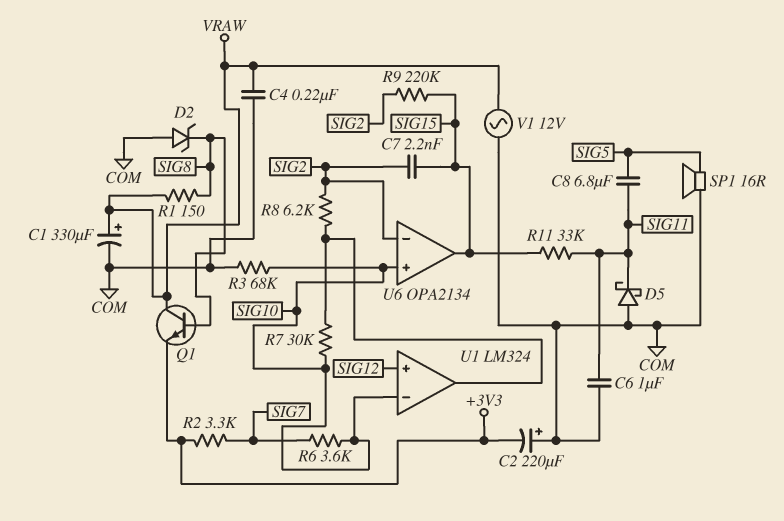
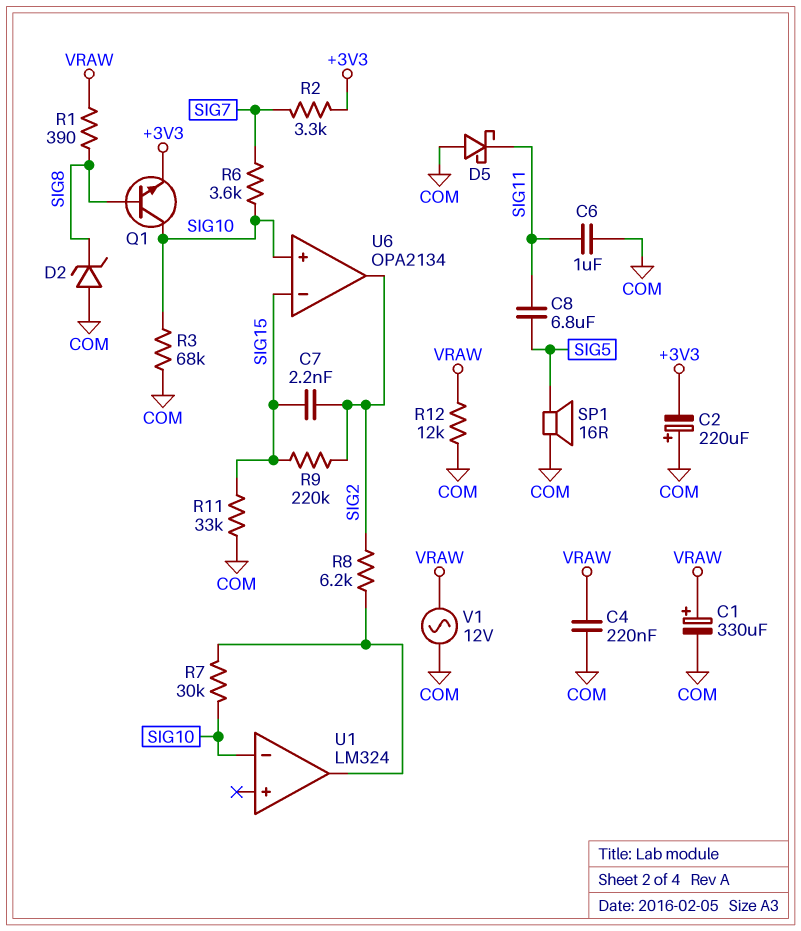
Q1: NPN (B SIG8, C VRAW, E +3V3) -> NPN (B SIG8, C SIG10, E +3V3)
R1: 150 (SIG8, VRAW) -> 390 (SIG8, VRAW)
R11: 33k (SIG11, SIG15) -> 33k (COM, SIG15)
R12: none -> 12k (COM, VRAW)
U1 pin in+: SIG12 -> none
U6 pin in-: SIG2 -> SIG15
U6 pin out: SIG15 -> SIG2

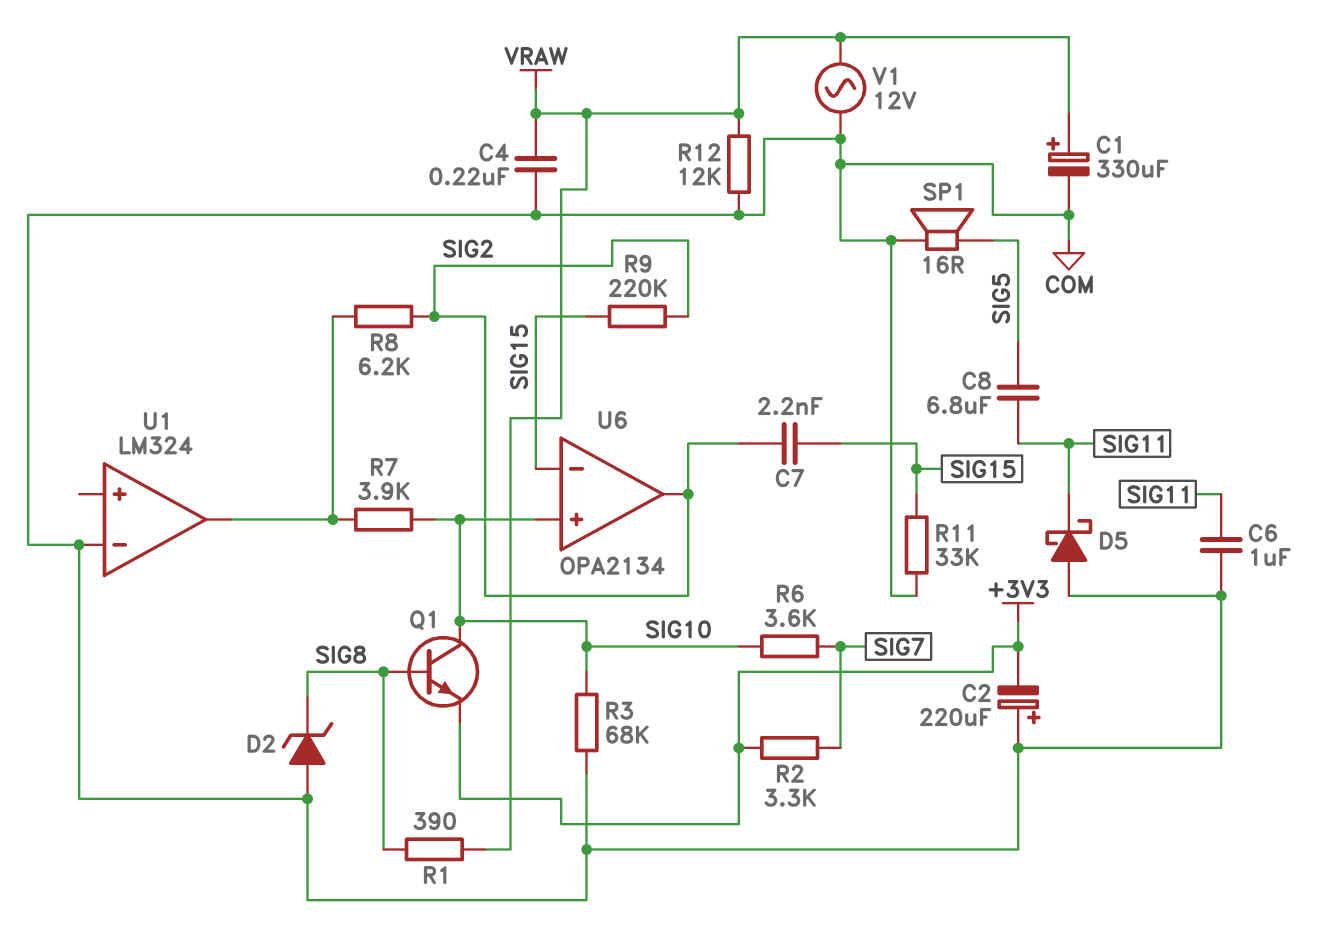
R7: 30k (SIG10, U1/out) -> 3.9k (SIG10, U1/out)
U1 pin in-: SIG10 -> COM

